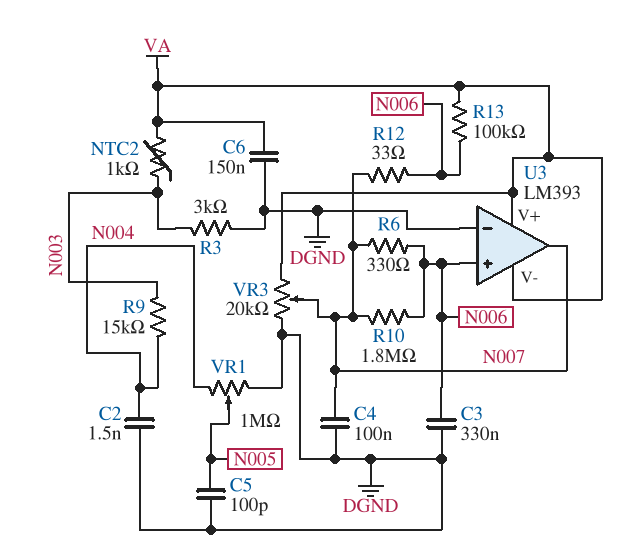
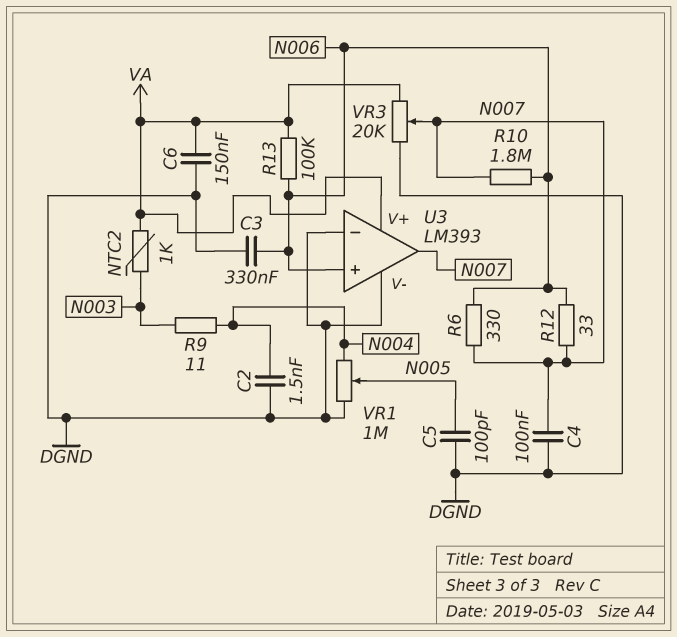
R3: 3k (DGND, N003) -> none
R9: 15k (N003, N004) -> 11 (N003, N004)
U3 pin V-: VA -> DGND

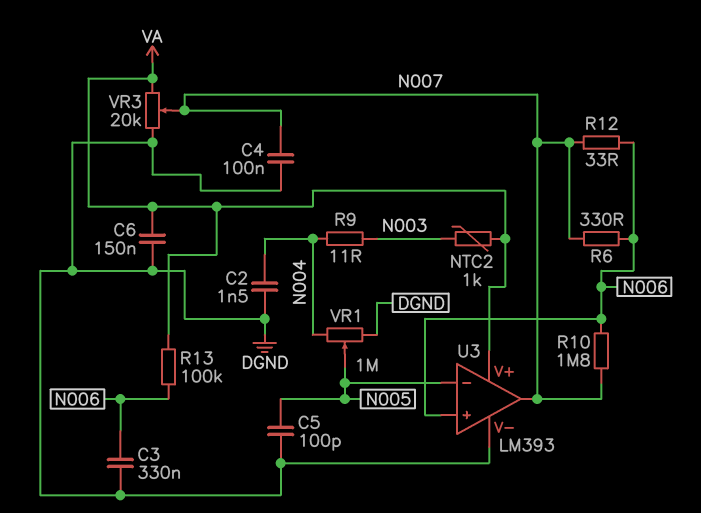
U3 pin in-: DGND -> N005

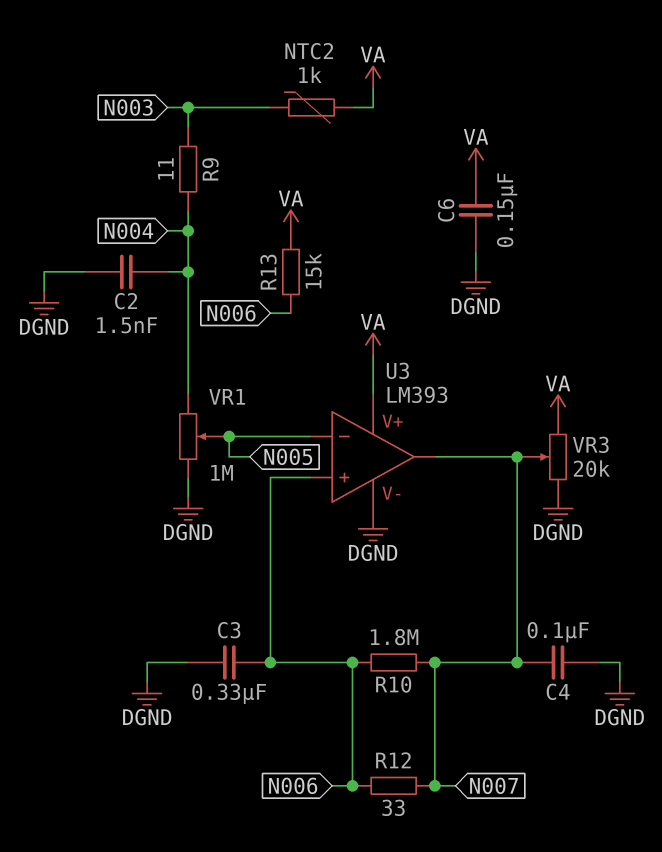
C5: 100pF (DGND, N005) -> none
R6: 330 (N006, N007) -> none
R13: 100k (N006, VA) -> 15k (N006, VA)

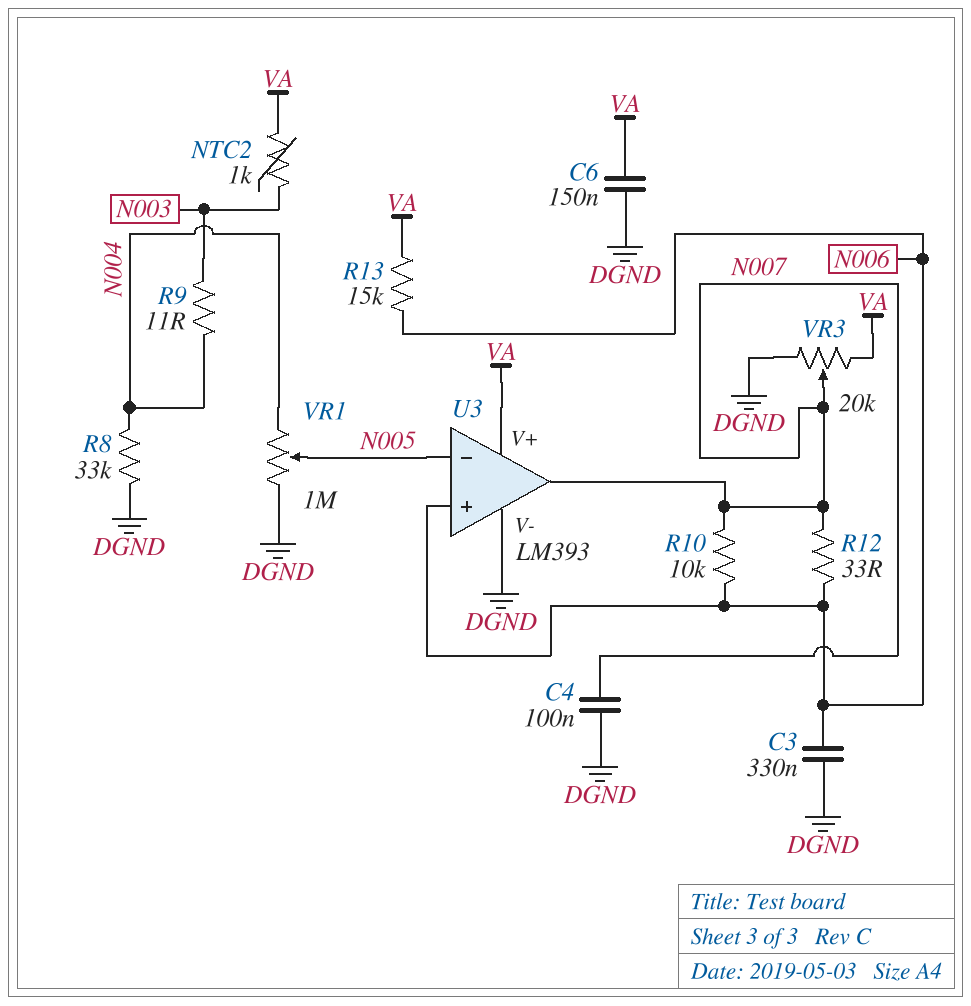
C2: 1.5nF (DGND, N004) -> none
R8: none -> 33k (DGND, N004)
R10: 1.8M (N006, N007) -> 10k (N006, N007)

